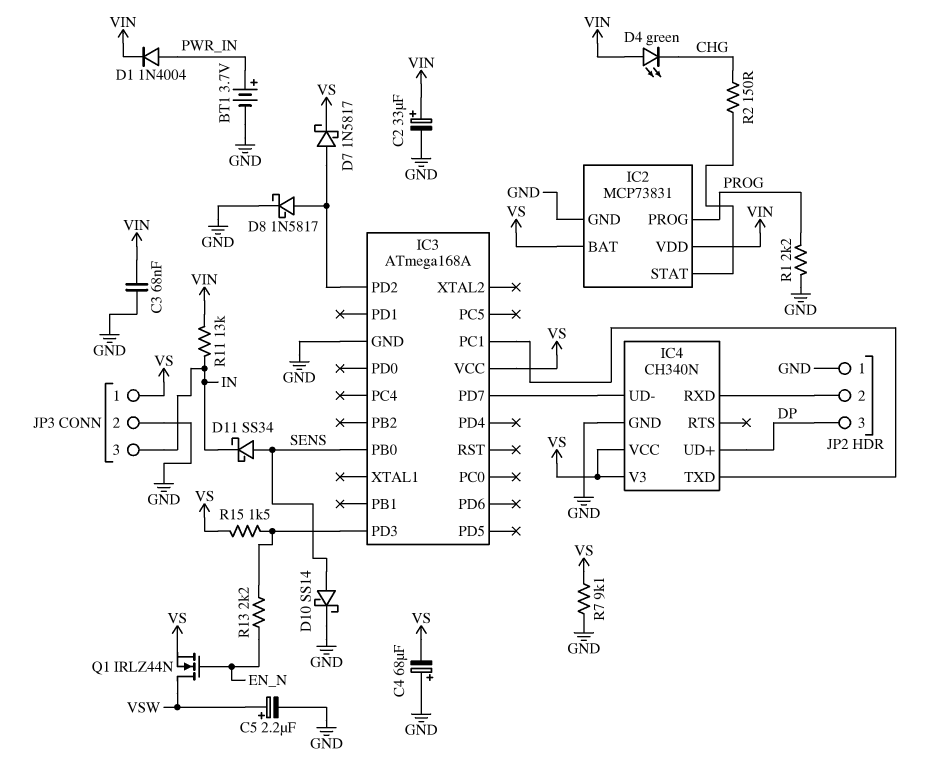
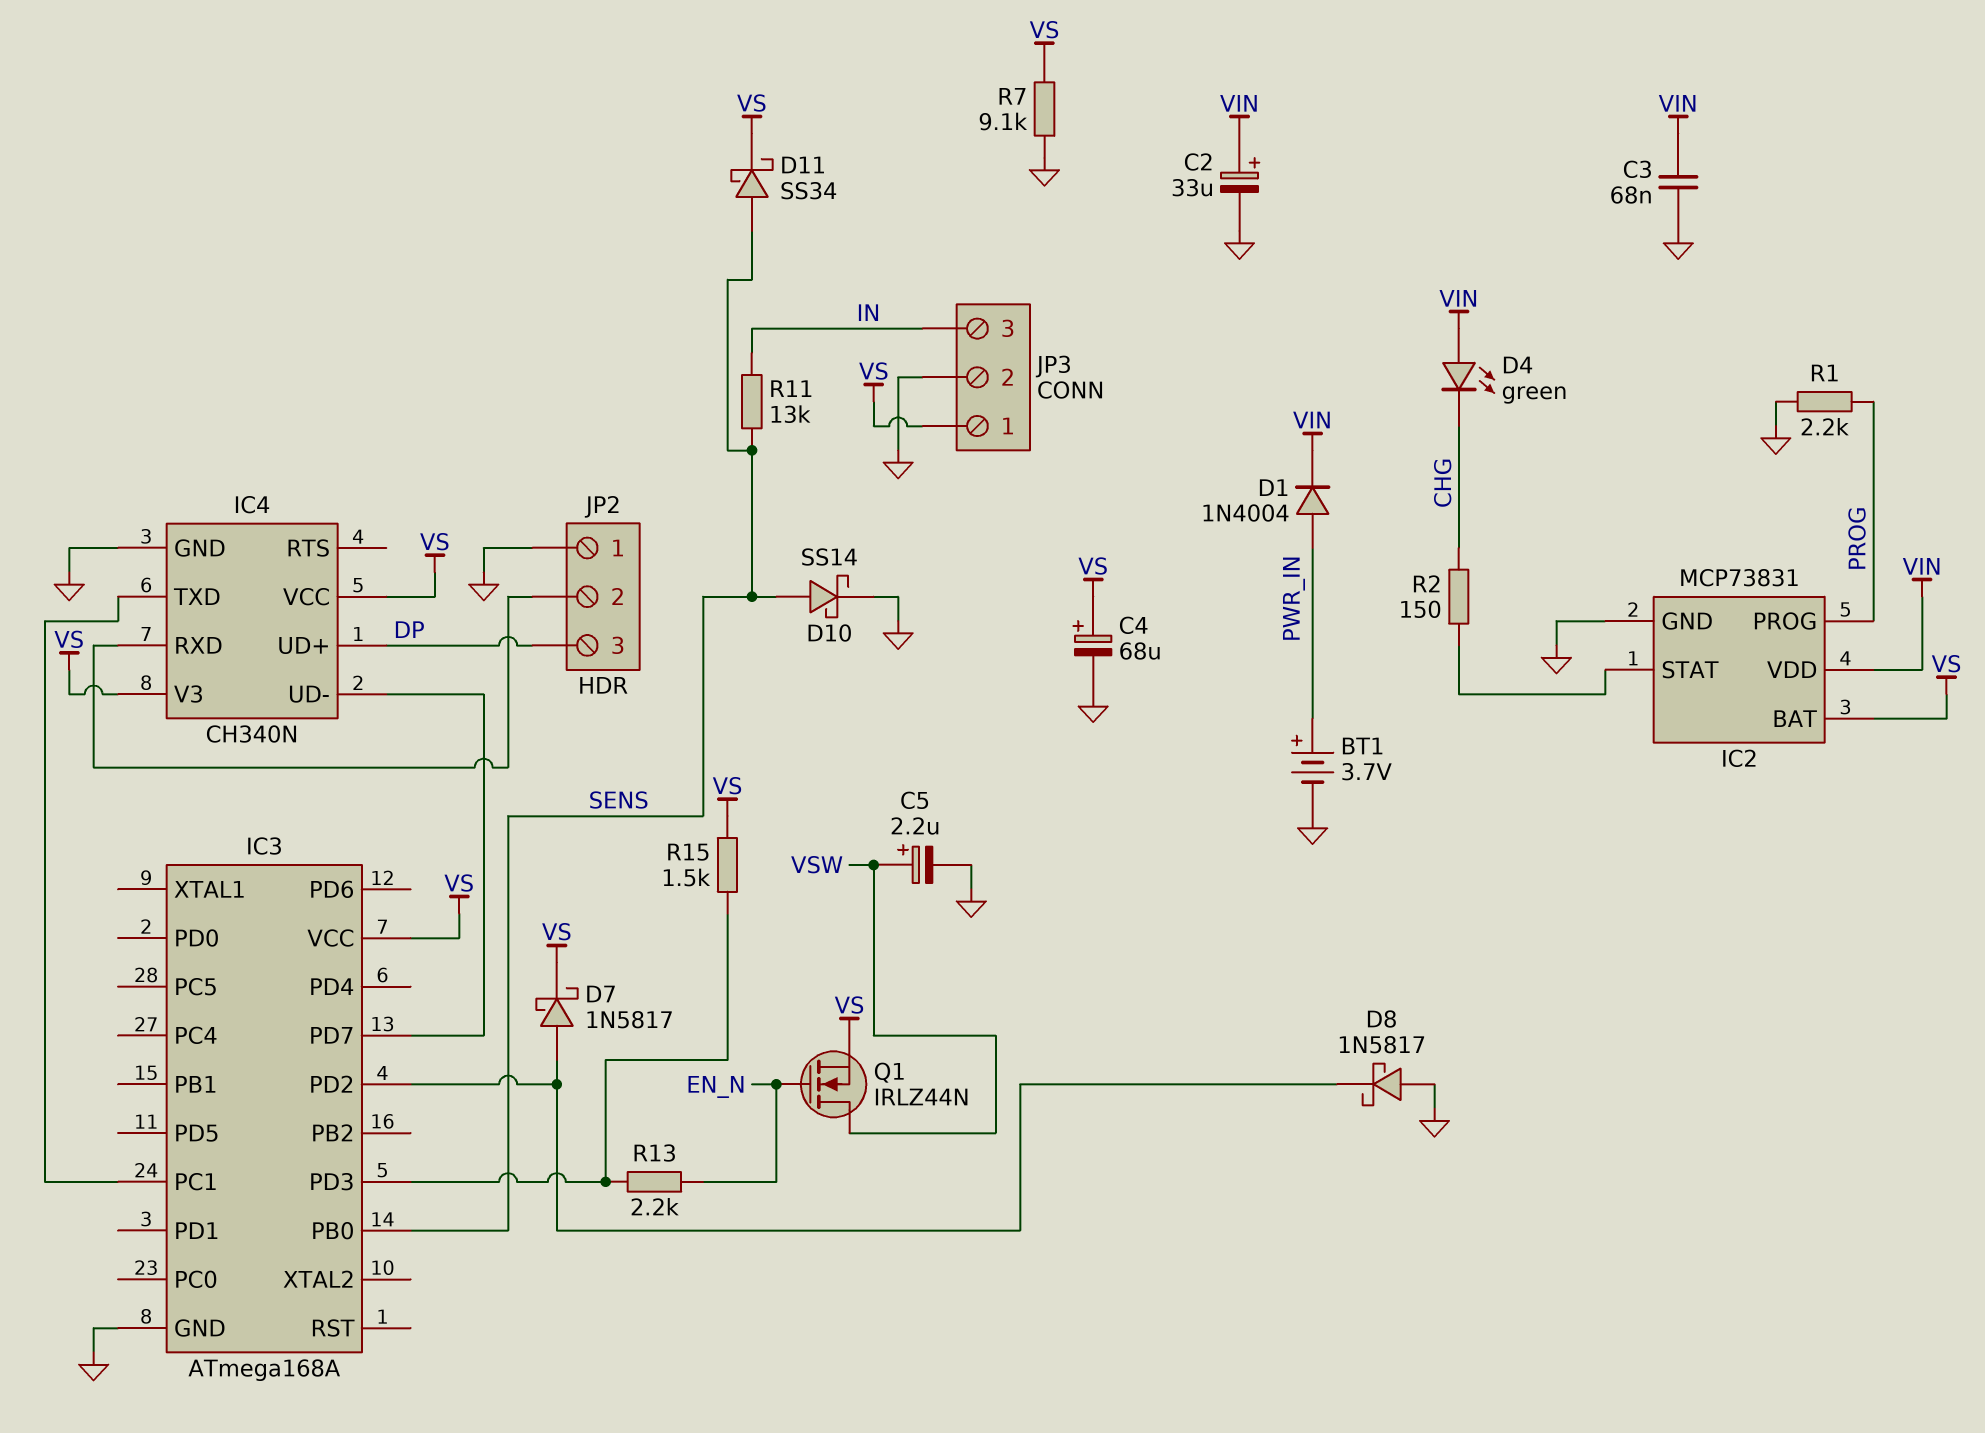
C4: 68uF (plus GND, minus VS) -> 68uF (plus VS, minus GND)
D8: schottky 1N5817 (A IC3/PD2, K GND) -> schottky 1N5817 (A GND, K IC3/PD2)
D11: schottky SS34 (A SENS, K IN) -> schottky SS34 (A SENS, K VS)
R11: 13k (IN, VIN) -> 13k (IN, SENS)

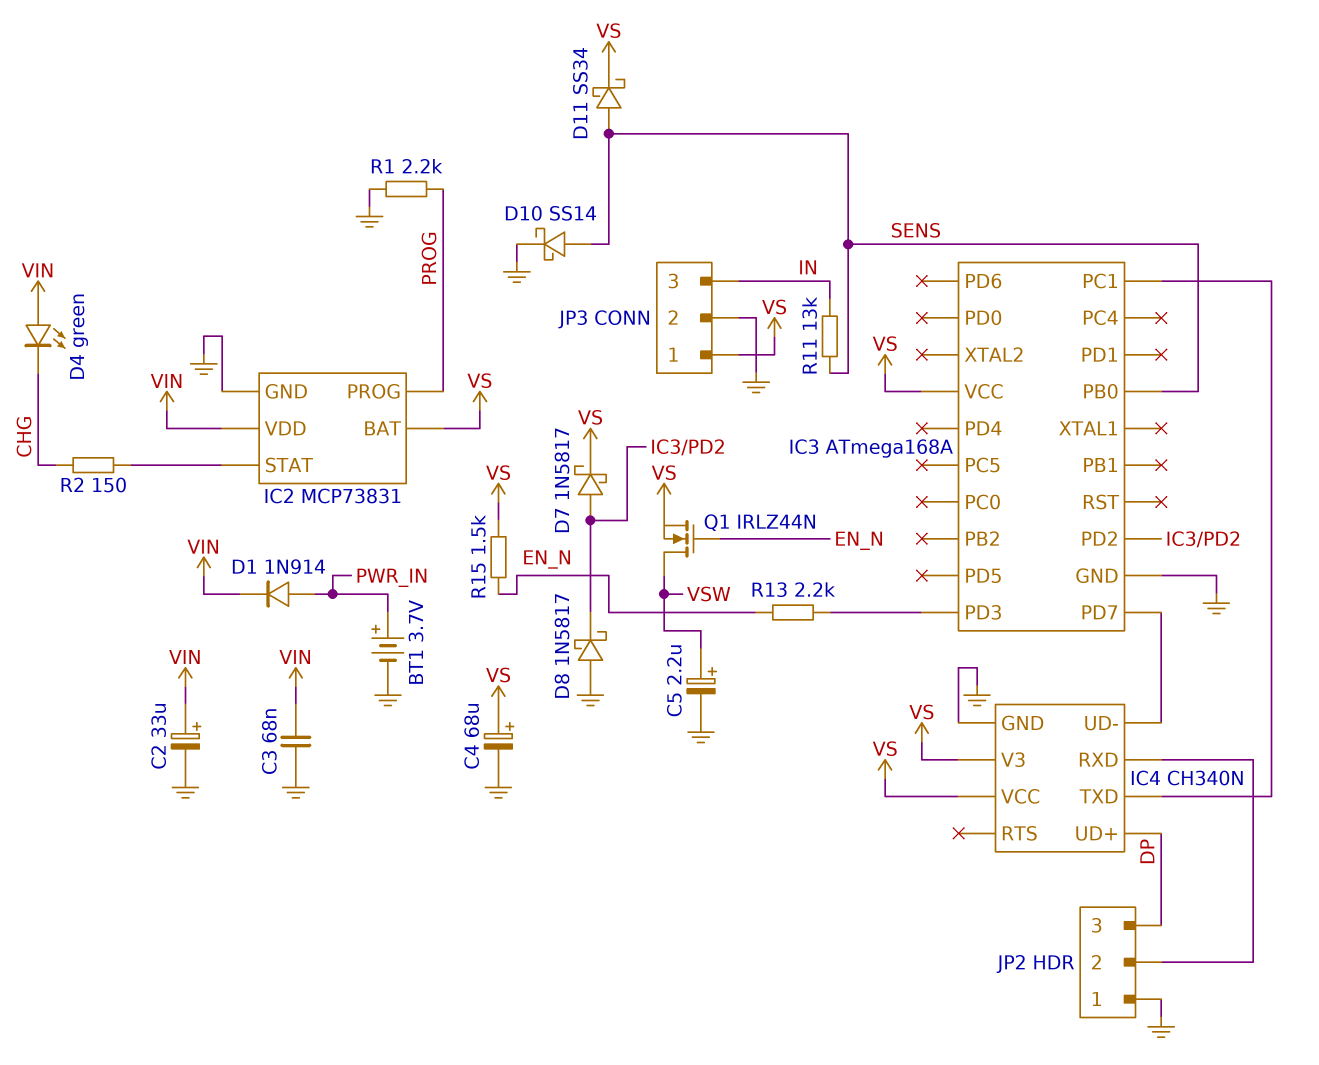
D1: diode 1N4004 (A PWR_IN, K VIN) -> diode 1N914 (A PWR_IN, K VIN)
R7: 9.1k (GND, VS) -> none
R15: 1.5k (IC3/PD3, VS) -> 1.5k (EN_N, VS)

